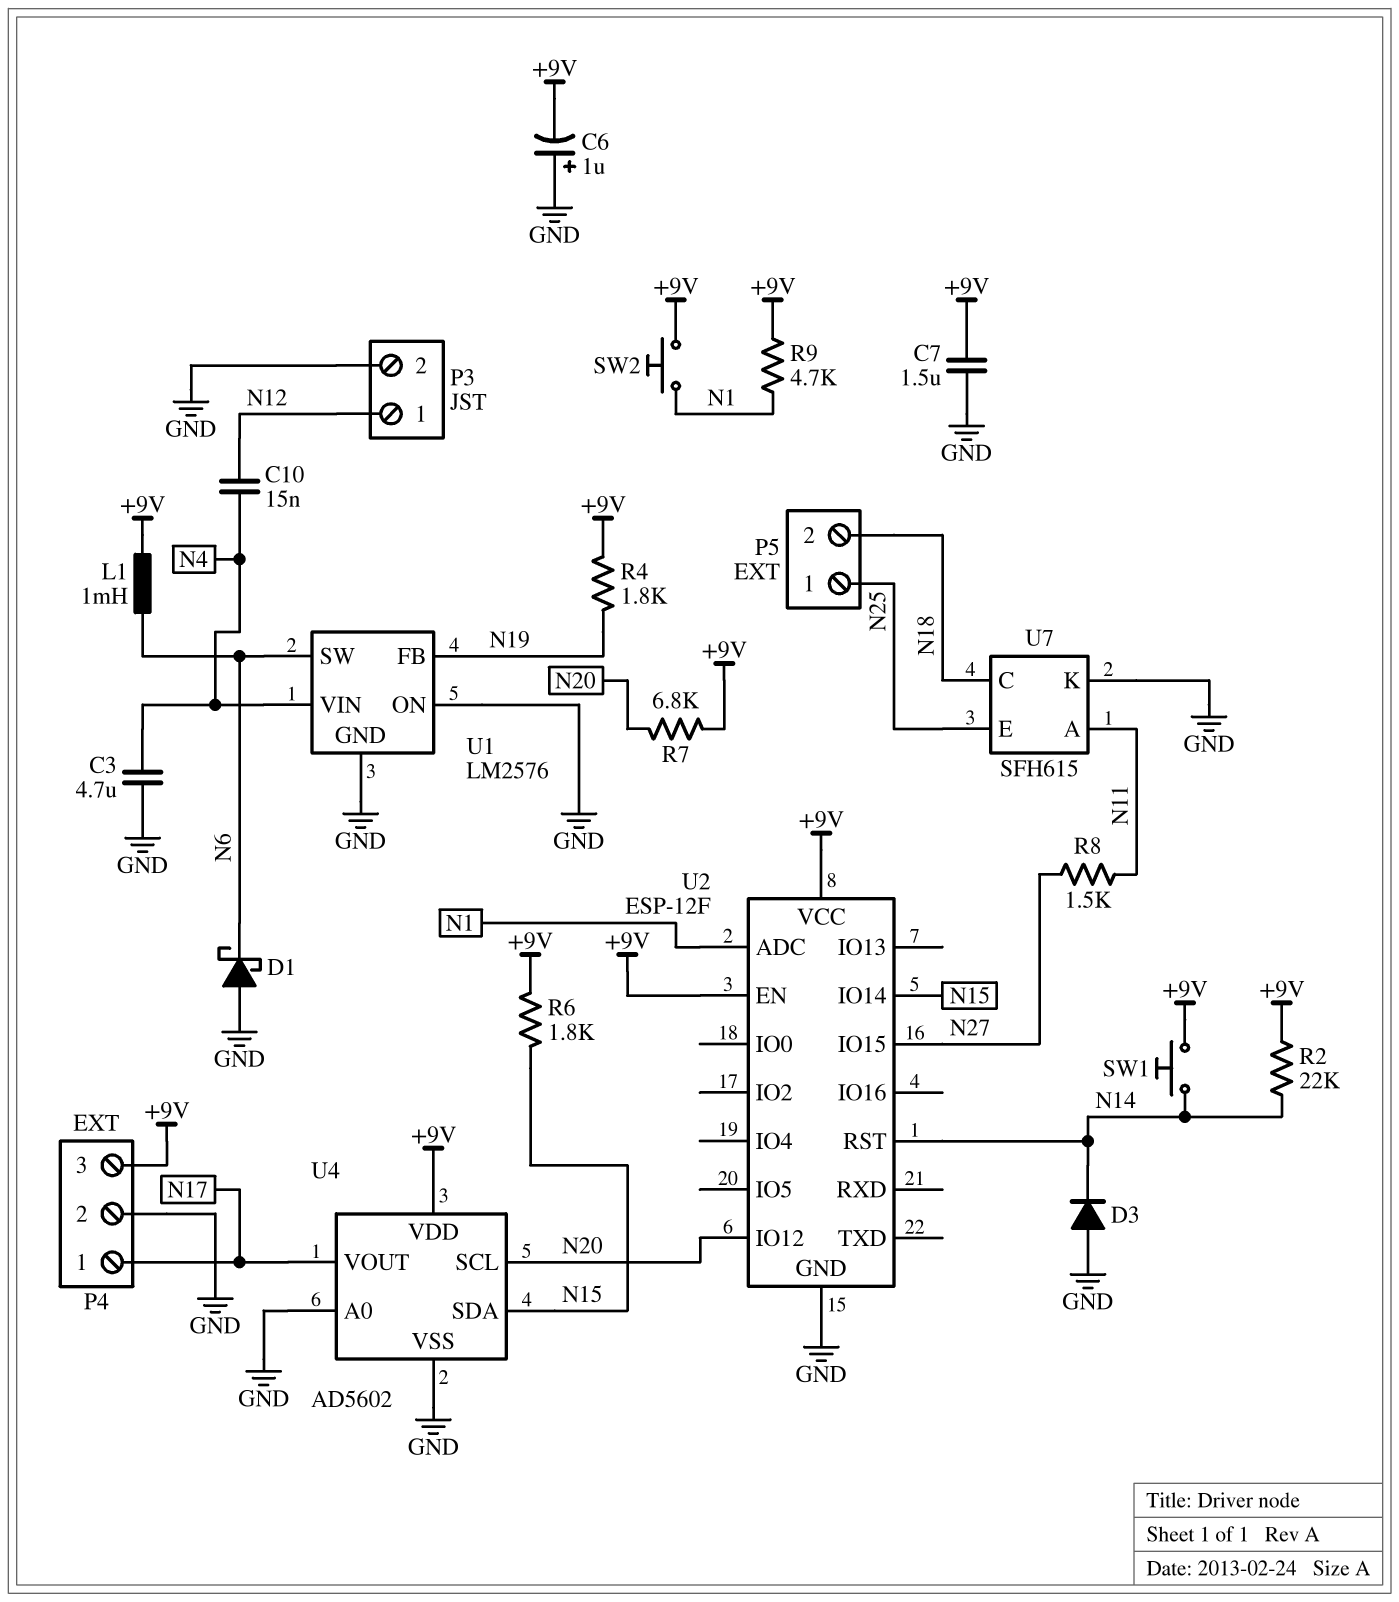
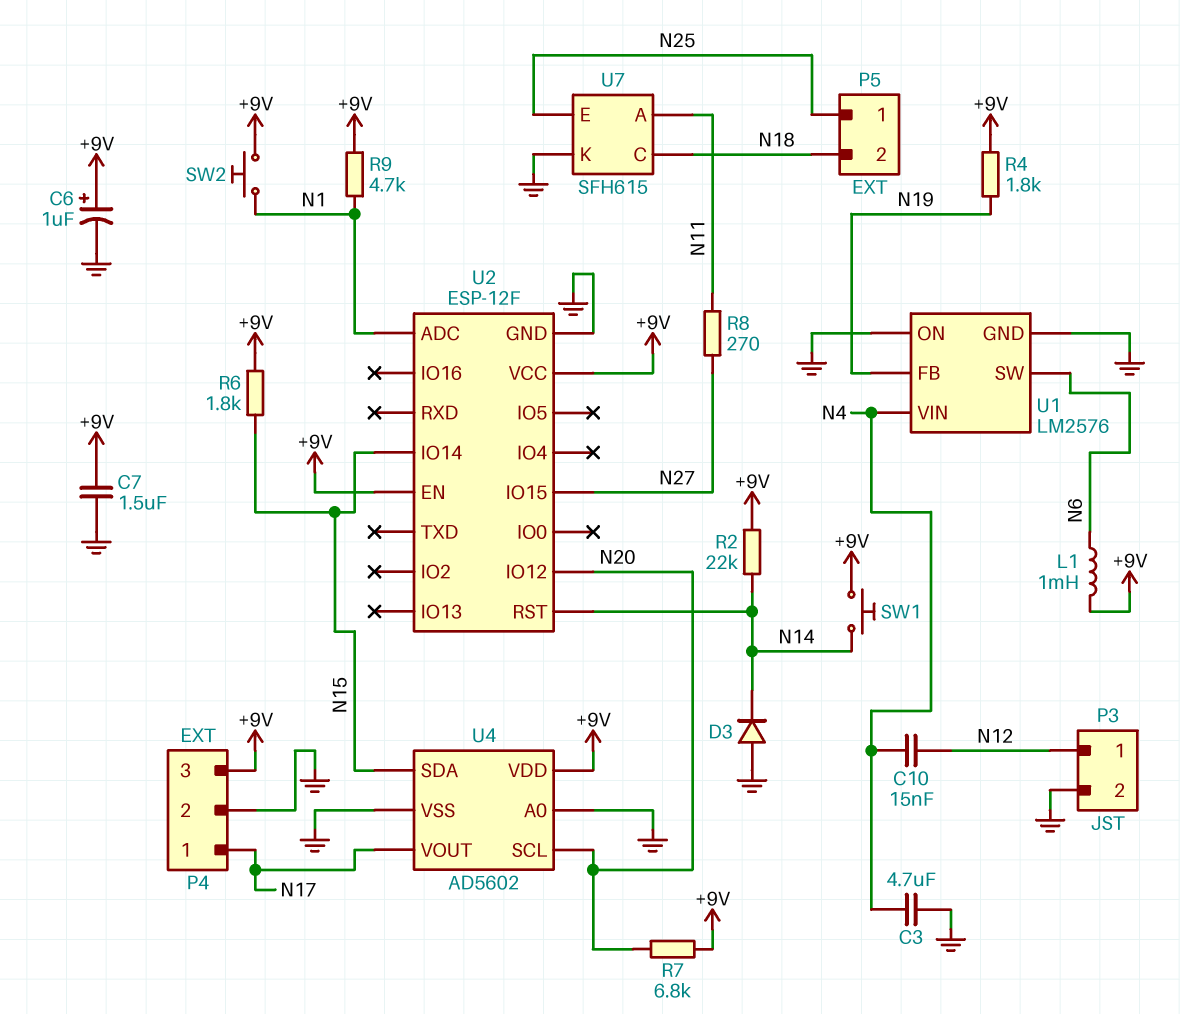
C6: 1uF (plus GND, minus +9V) -> 1uF (plus +9V, minus GND)
D1: schottky (A GND, K N6) -> none
R8: 1.5k (N11, N27) -> 270 (N11, N27)

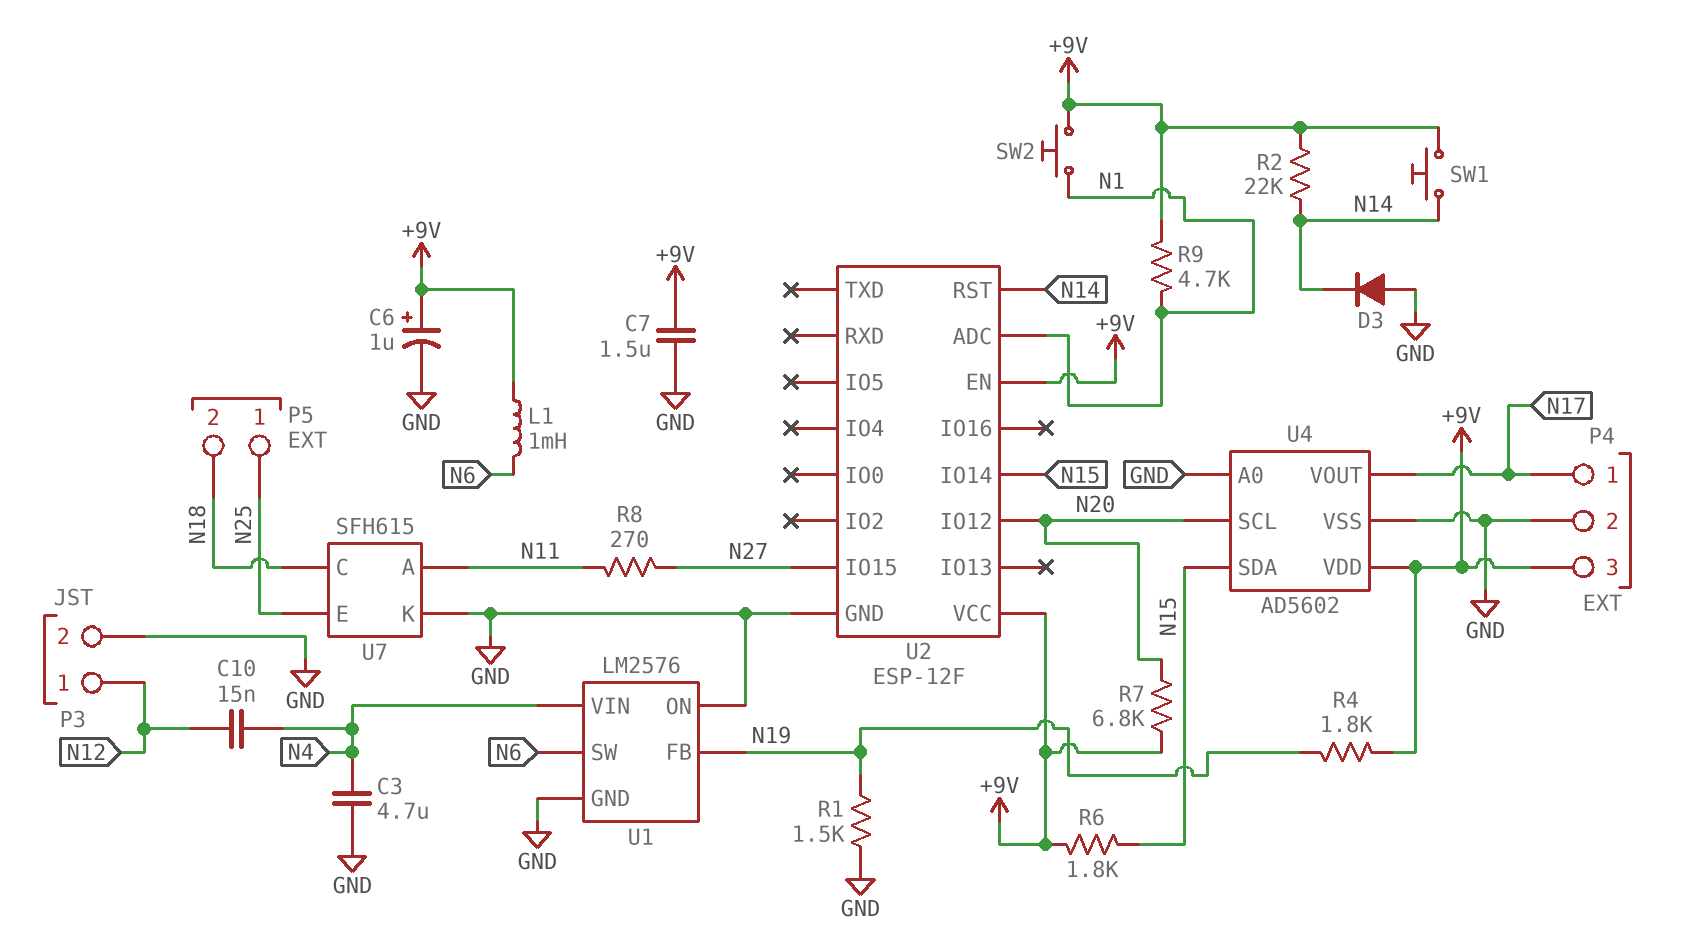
R1: none -> 1.5k (GND, N19)

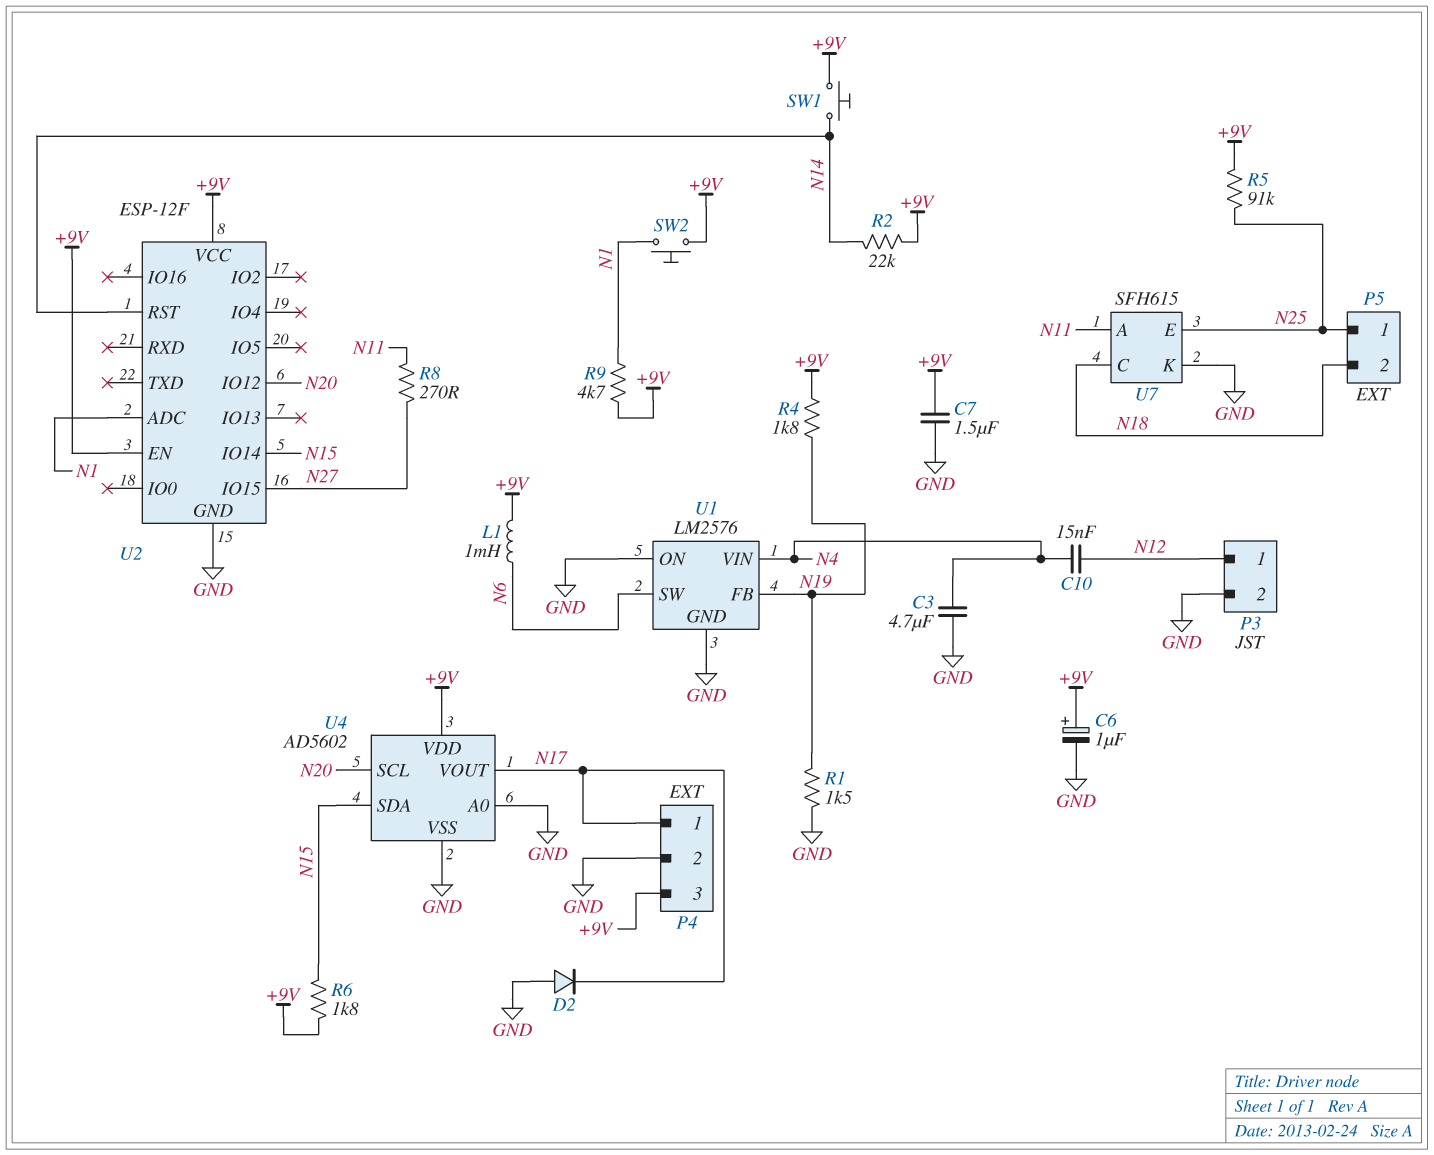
D2: none -> diode (A GND, K N17)
D3: diode (A GND, K N14) -> none
R5: none -> 91k (+9V, N25)
R7: 6.8k (+9V, N20) -> none

